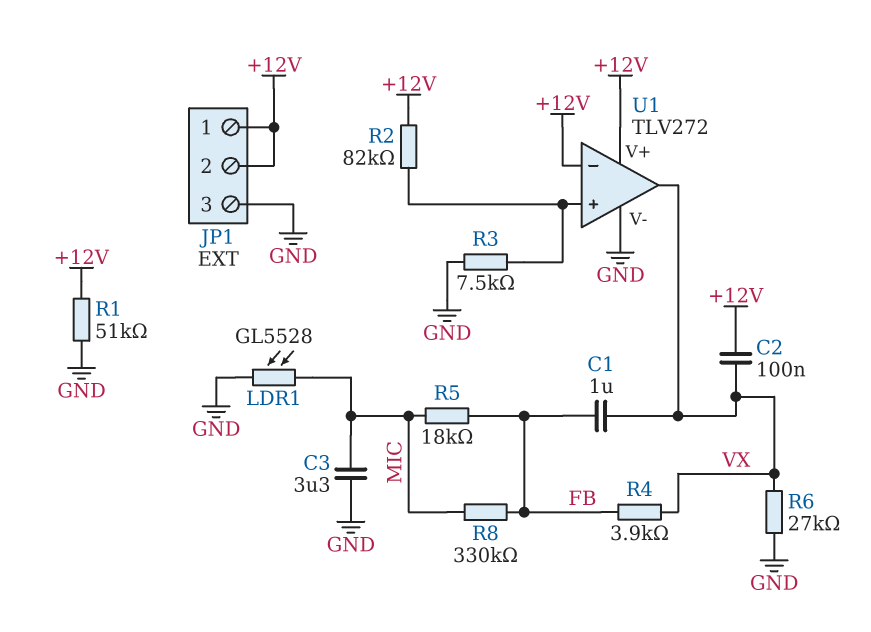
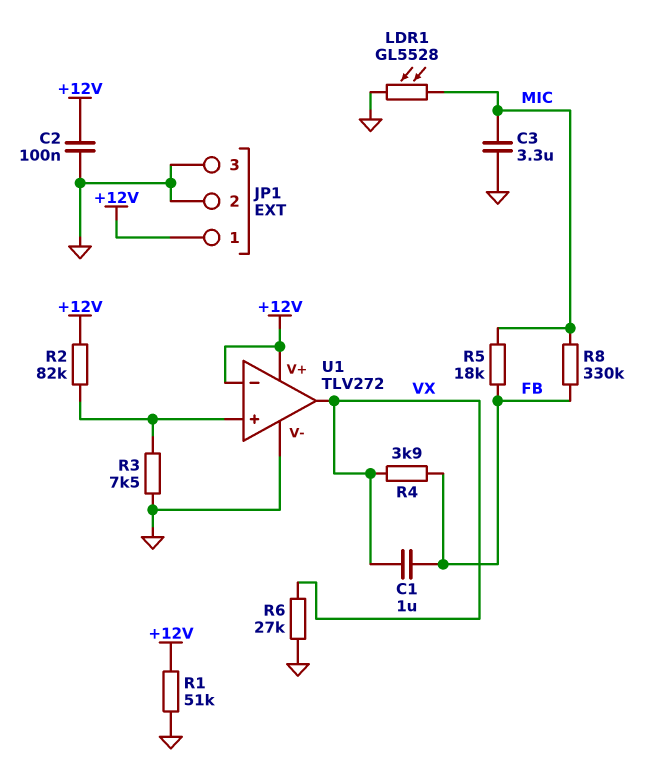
C2: 100nF (+12V, VX) -> 100nF (+12V, GND)
JP1 pin 2: +12V -> GND

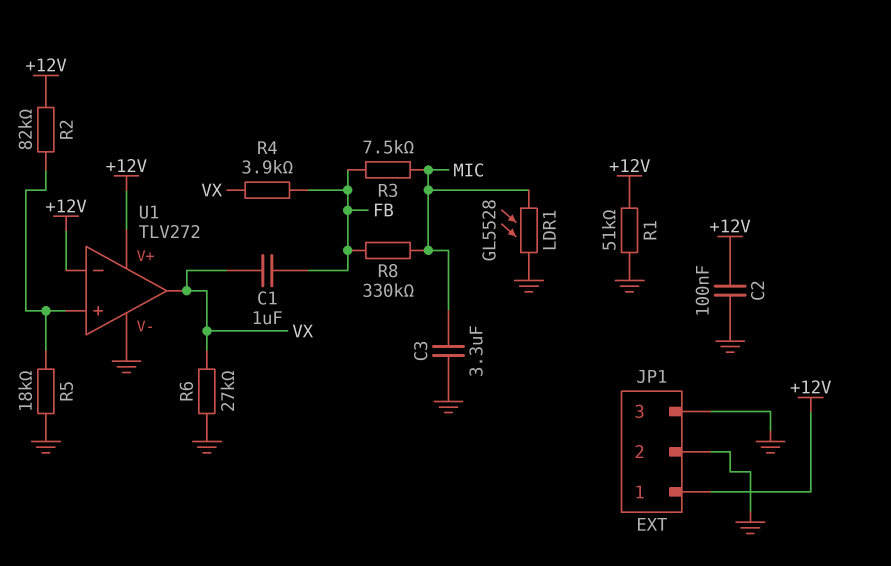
R3: 7.5k (GND, U1/in+) -> 7.5k (FB, MIC)
R5: 18k (FB, MIC) -> 18k (GND, U1/in+)

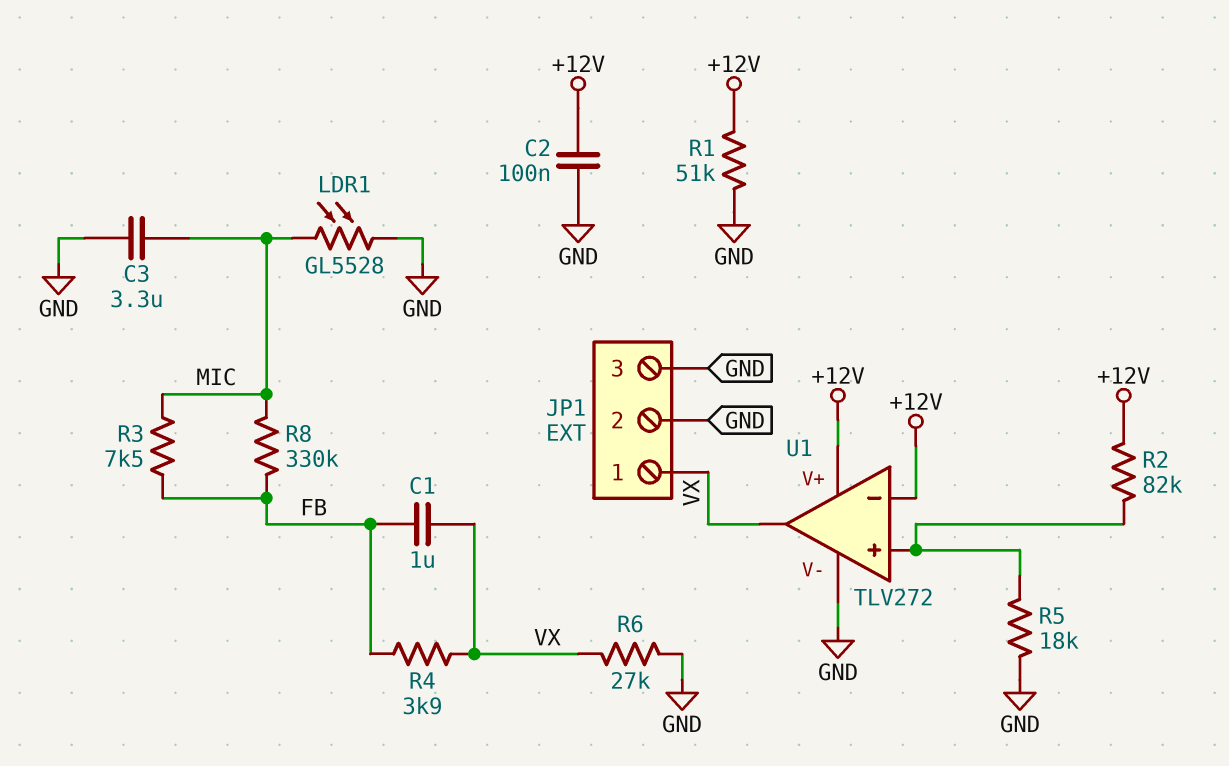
JP1 pin 1: +12V -> VX

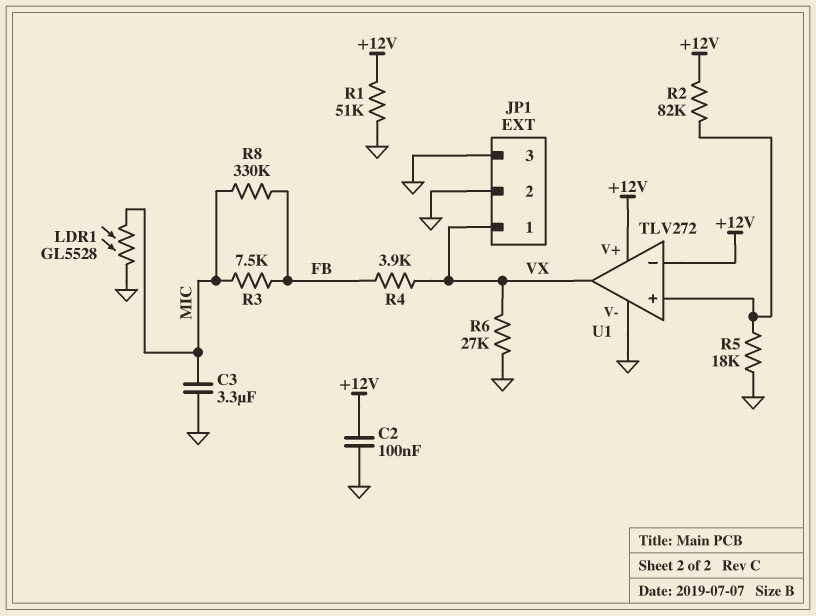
C1: 1uF (FB, VX) -> none

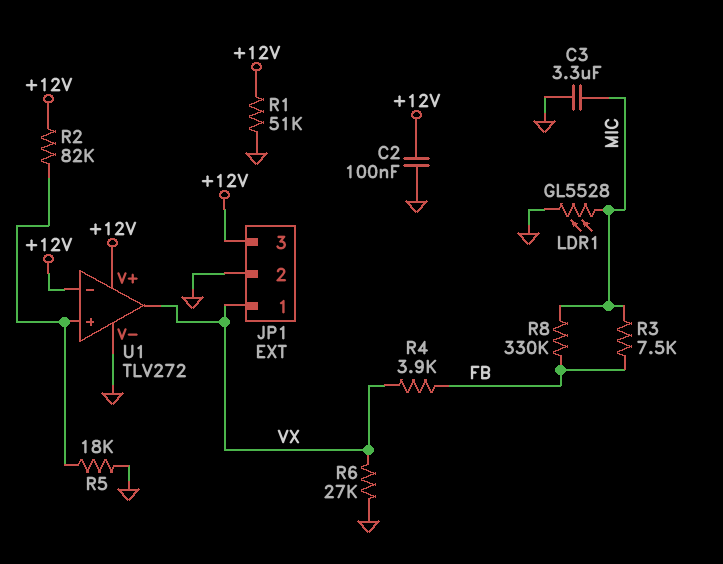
JP1 pin 3: GND -> +12V

